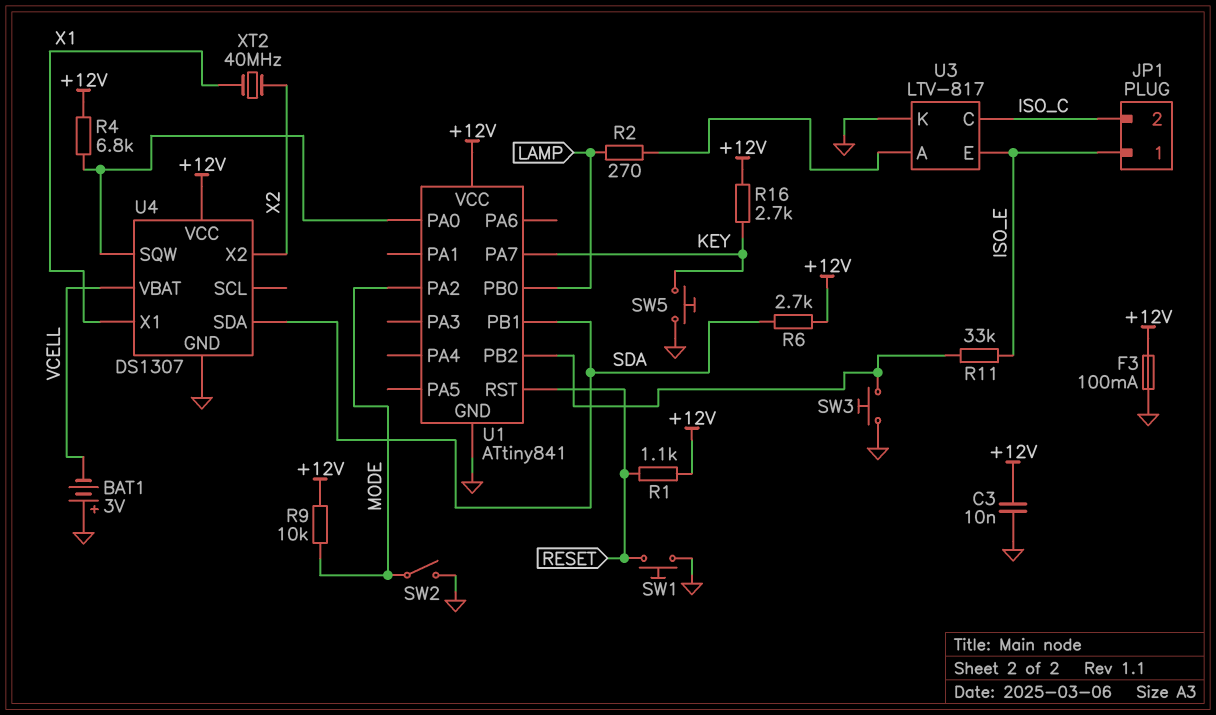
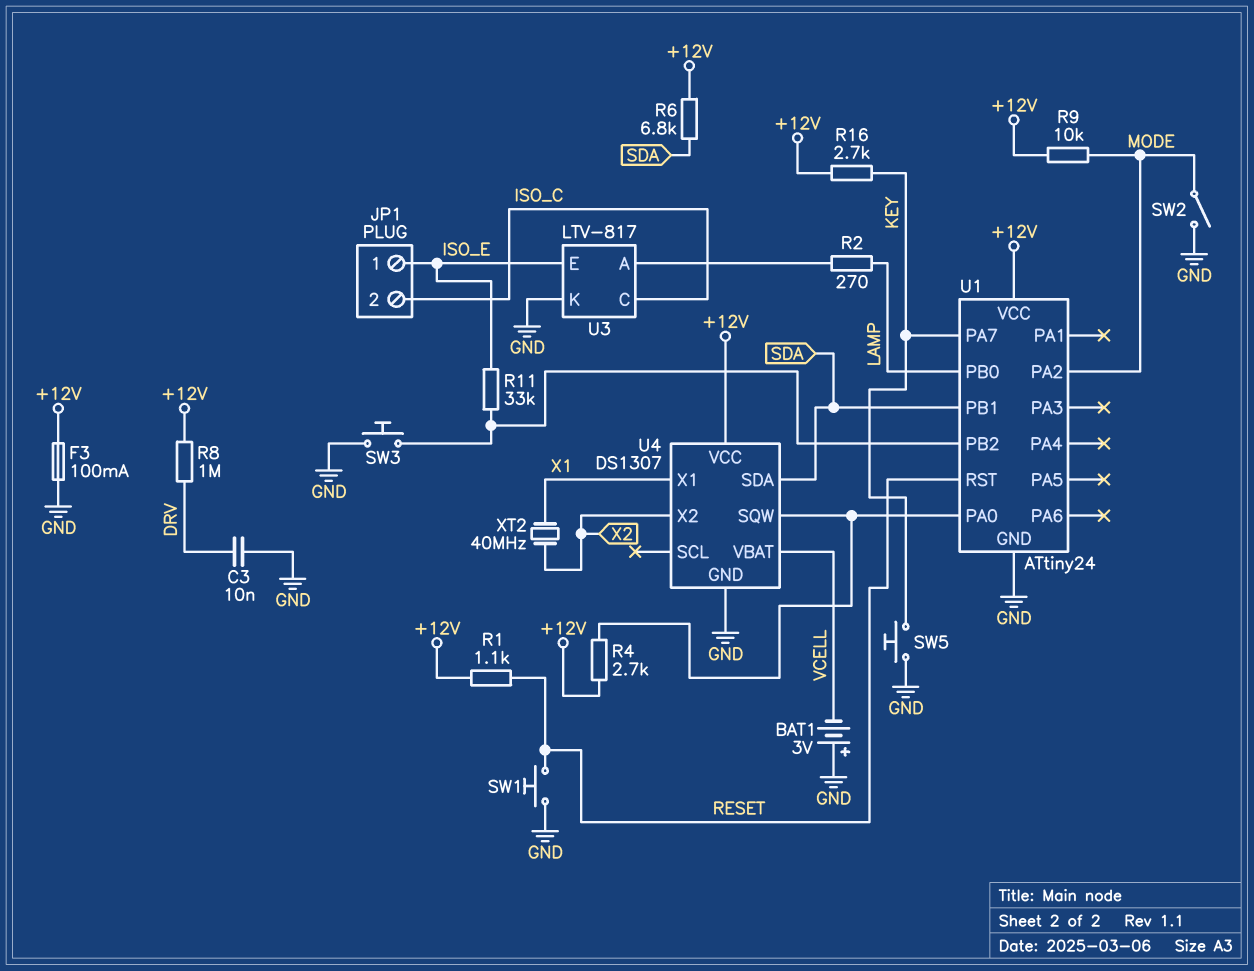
C3: 10nF (+12V, GND) -> 10nF (DRV, GND)
R4: 6.8k (+12V, U1/PA0) -> 2.7k (+12V, U1/PA0)
R6: 2.7k (+12V, SDA) -> 6.8k (+12V, SDA)
R8: none -> 1M (+12V, DRV)
U1: ATtiny841 -> ATtiny24

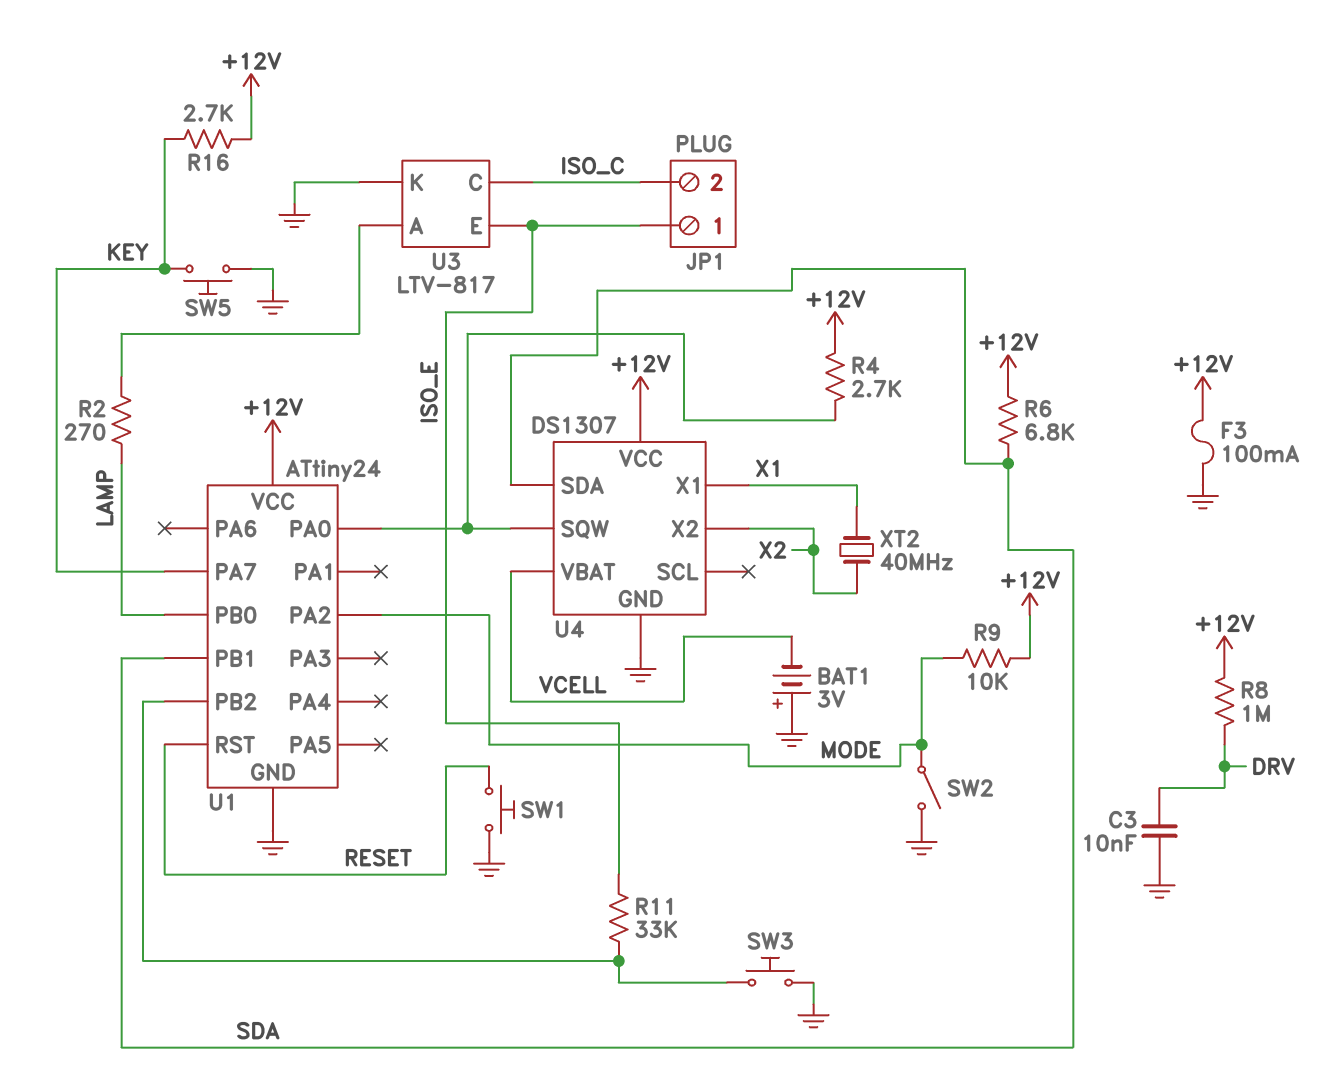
R1: 1.1k (+12V, RESET) -> none

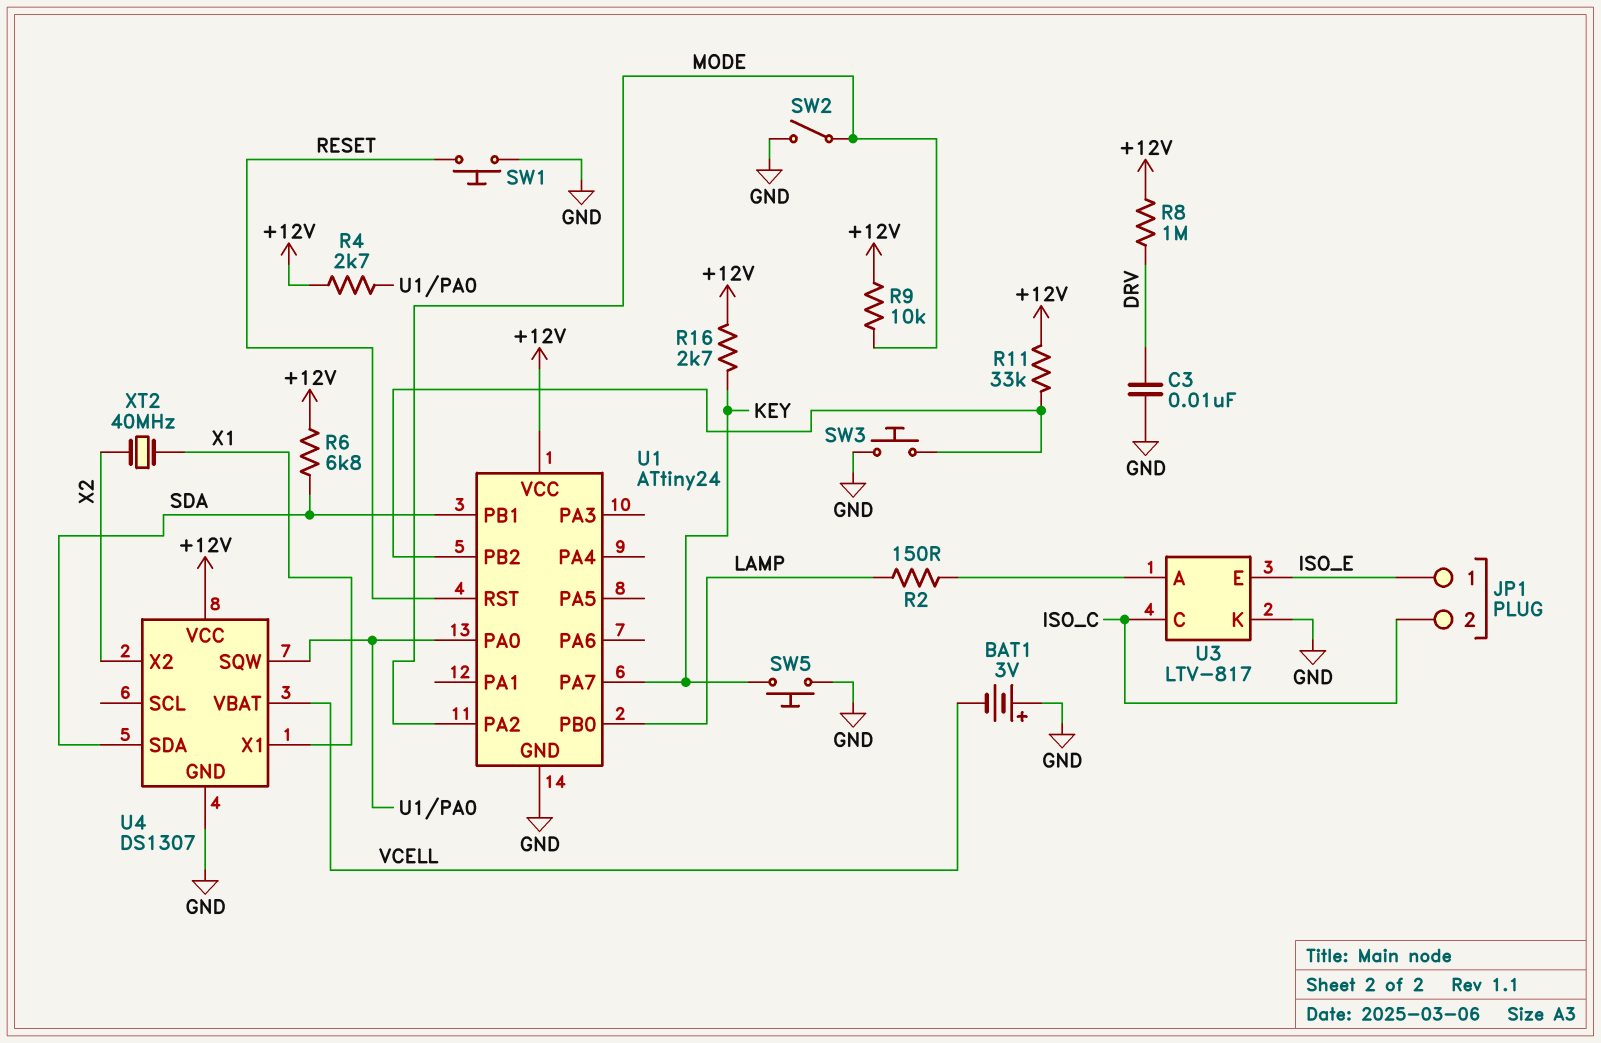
F3: 100mA (+12V, GND) -> none
R2: 270 (LAMP, U3/A) -> 150 (LAMP, U3/A)
R11: 33k (ISO_E, U1/PB2) -> 33k (+12V, U1/PB2)

